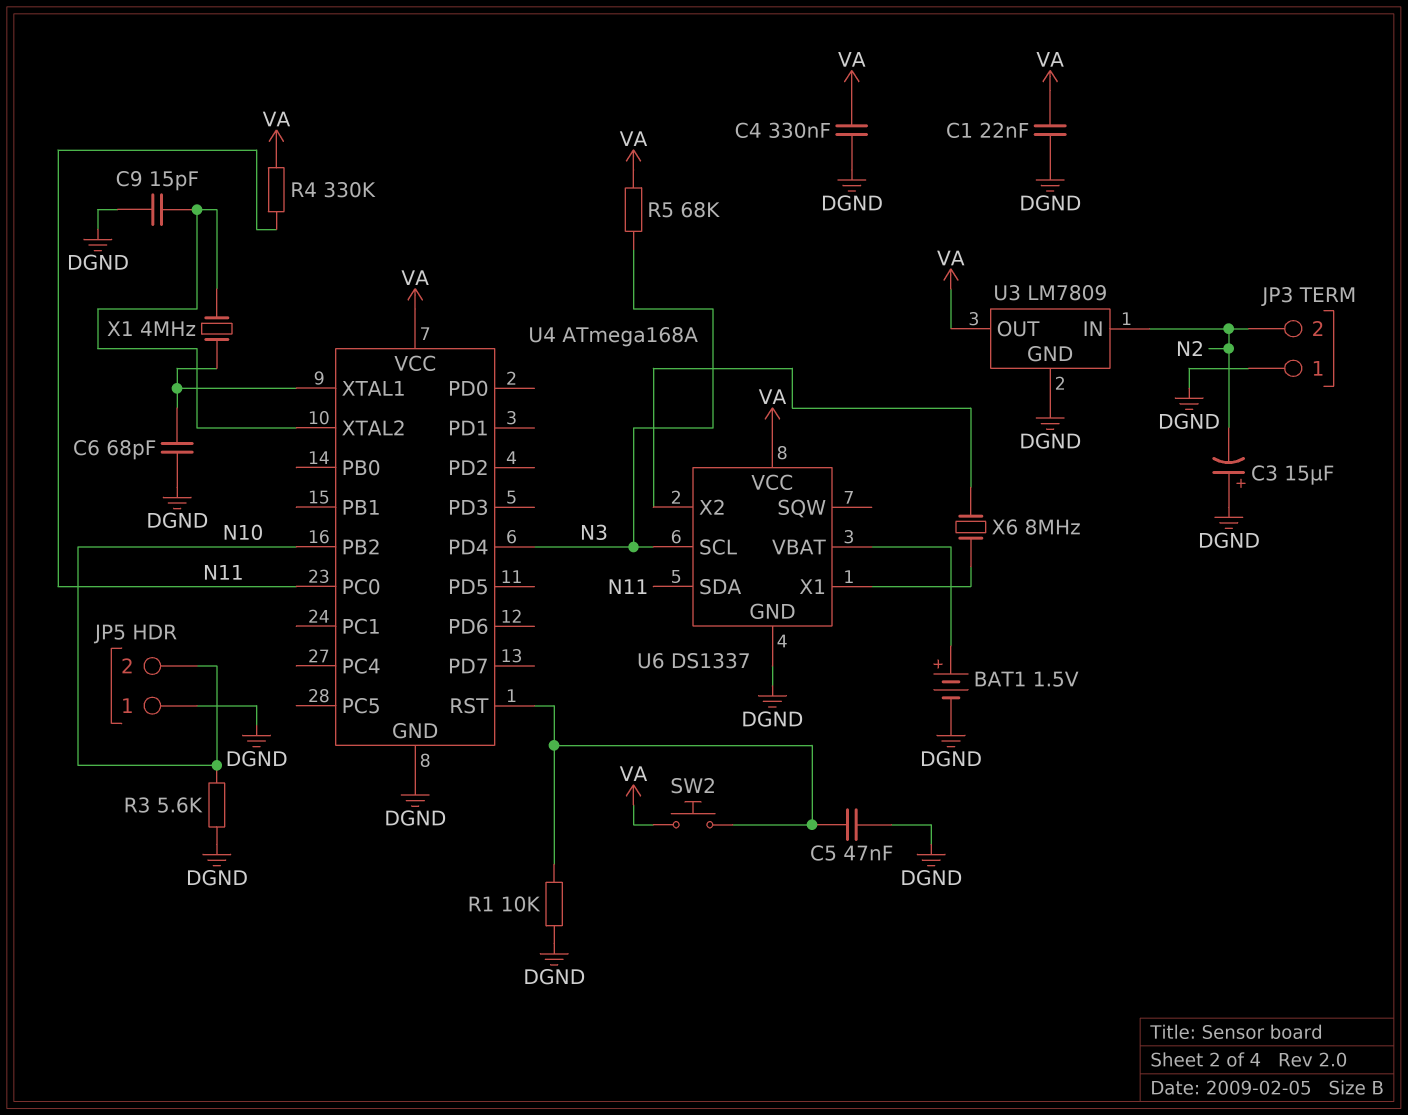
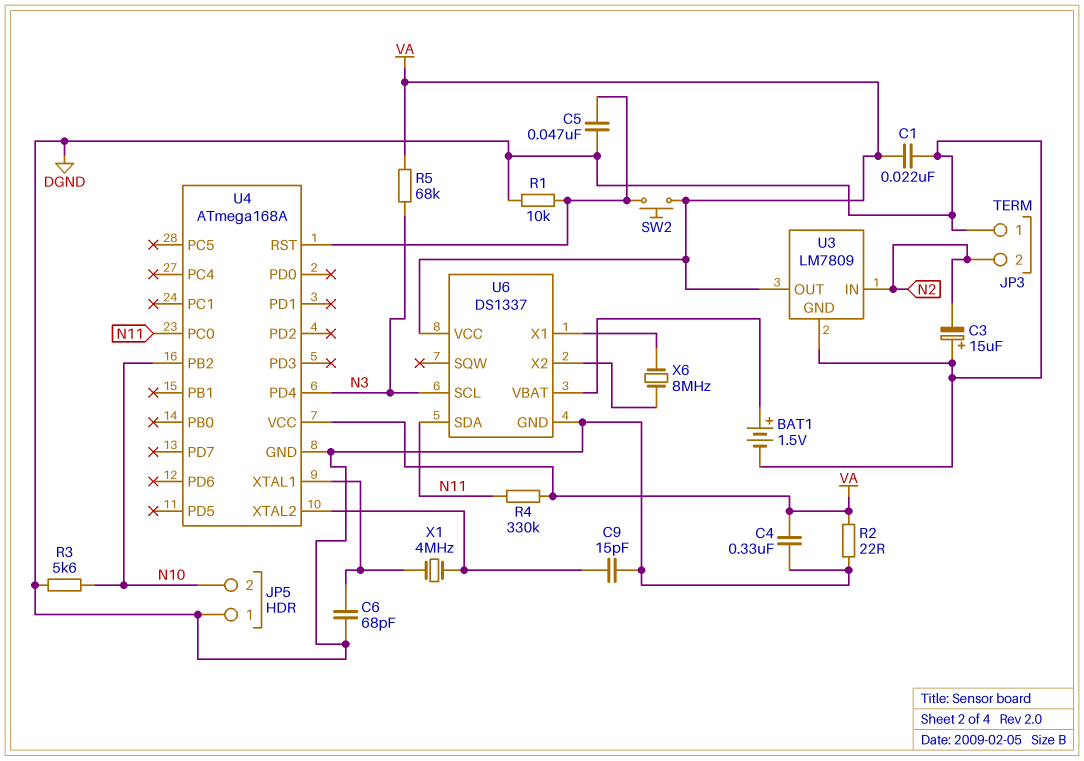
R2: none -> 22 (DGND, VA)

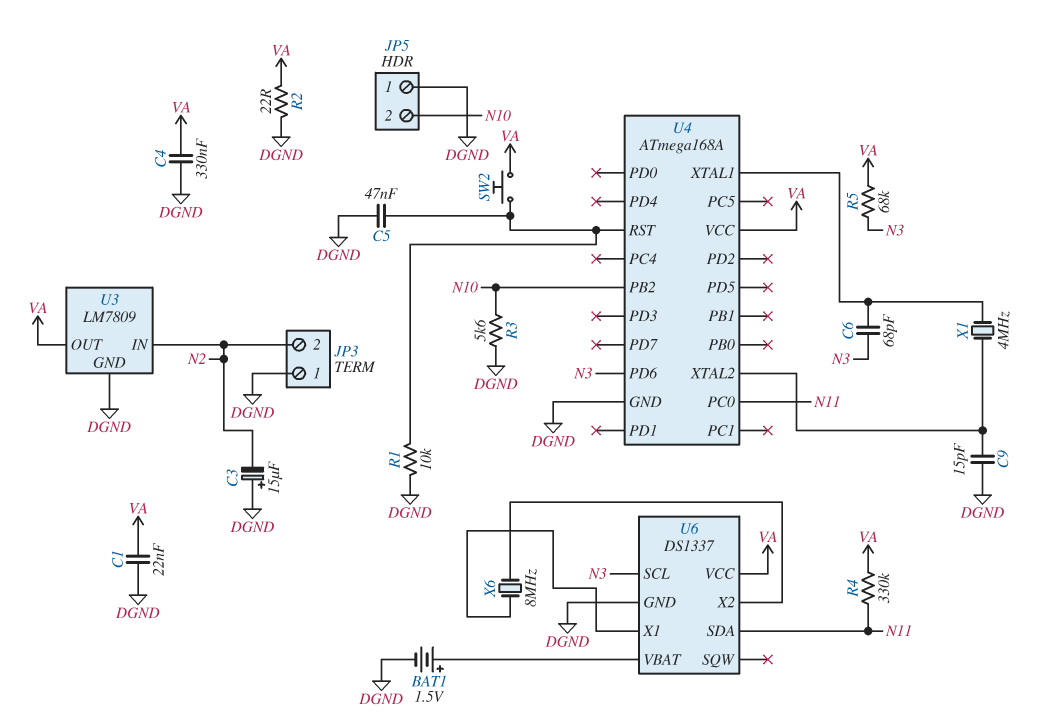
C6: 68pF (DGND, U4/XTAL1) -> 68pF (N3, U4/XTAL1)
U4 pin PD4: N3 -> none
U4 pin PD6: none -> N3

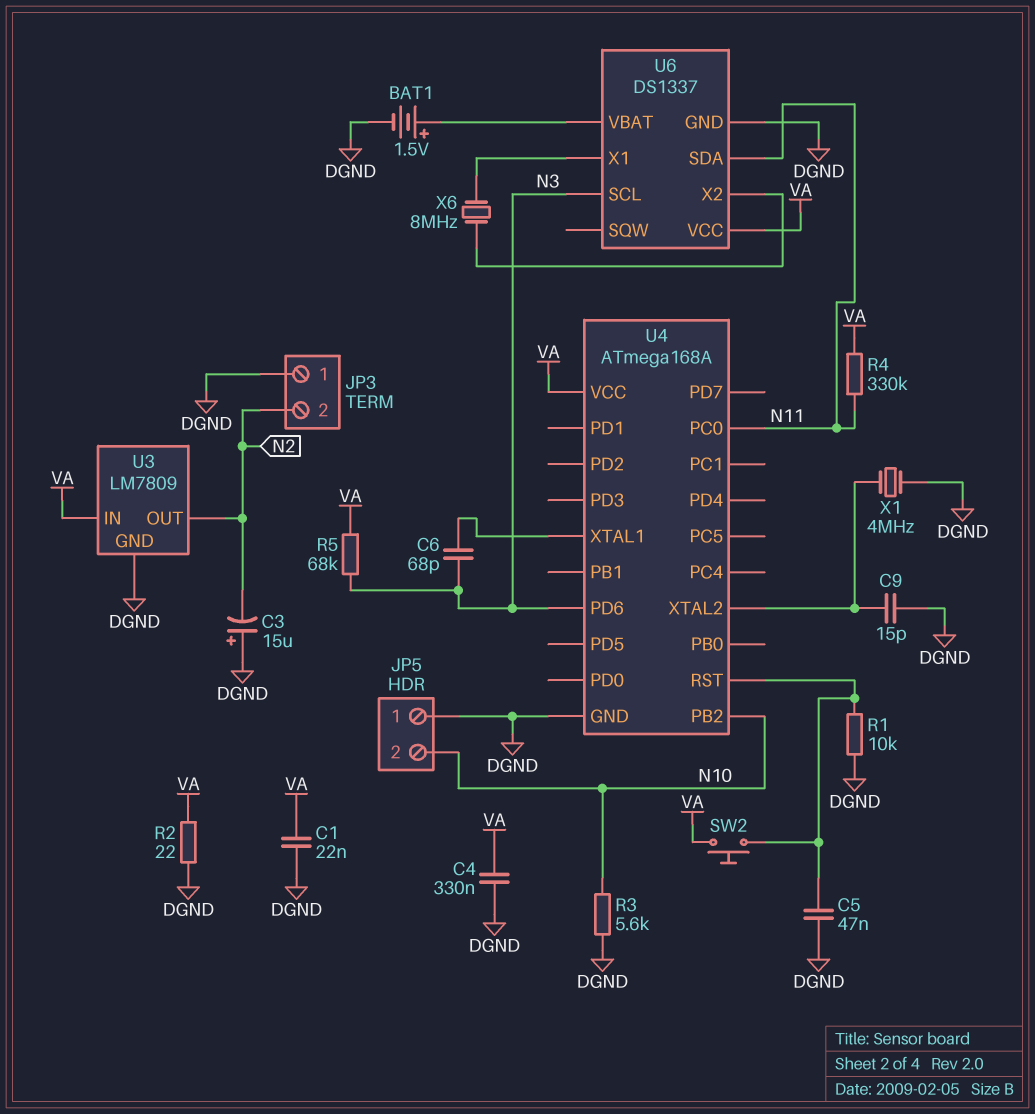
U3 pin IN: N2 -> VA
U3 pin OUT: VA -> N2
X1: 4MHz (U4/XTAL1, U4/XTAL2) -> 4MHz (DGND, U4/XTAL2)

